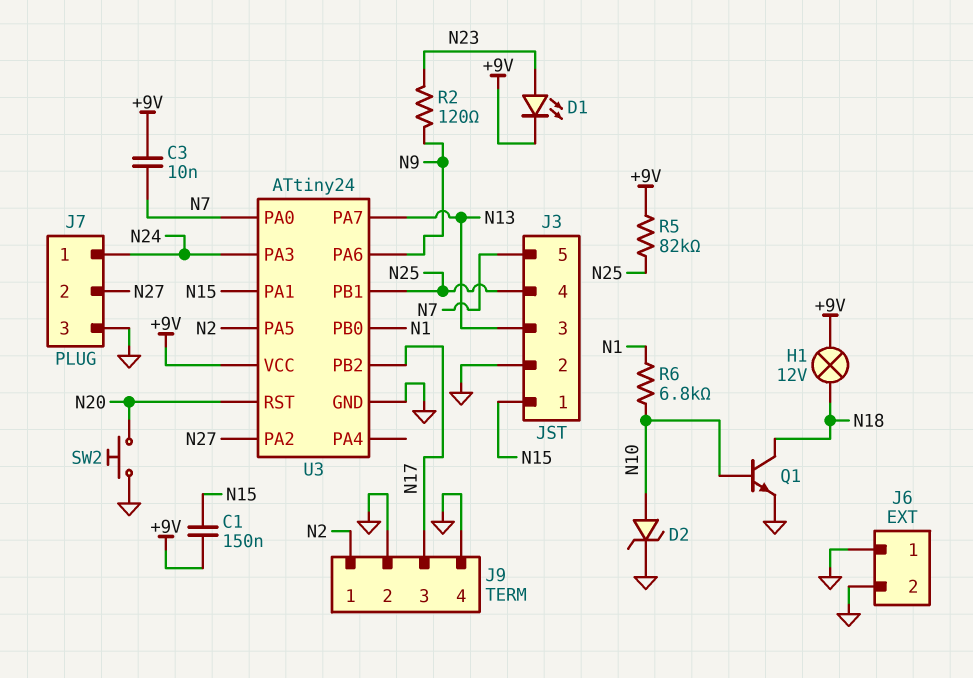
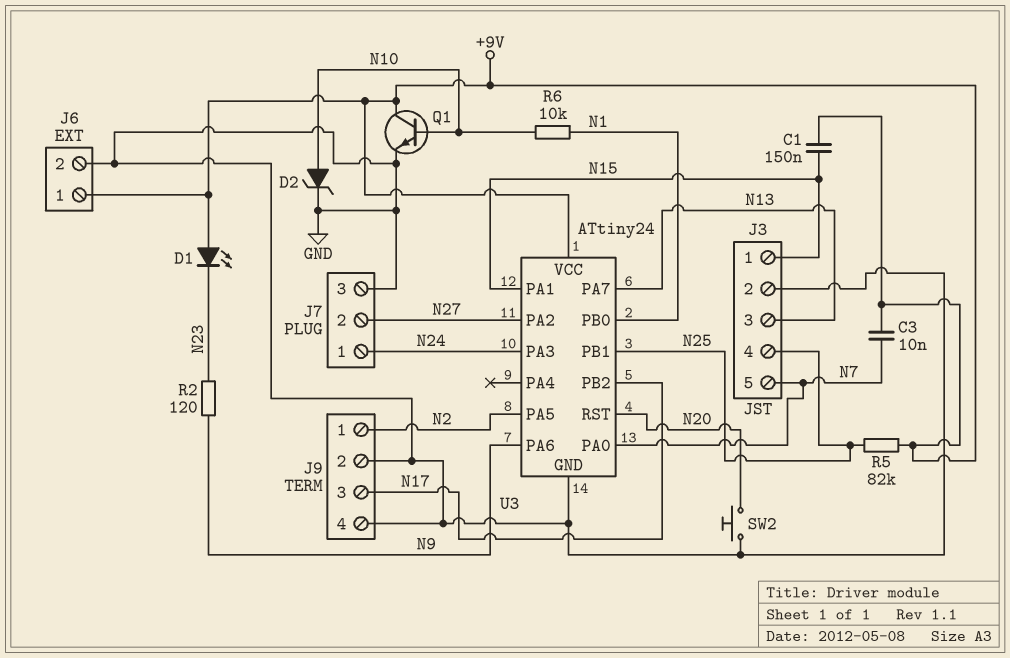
D1: LED (A N23, K +9V) -> LED (A +9V, K N23)
H1: lamp 12V (+9V, N18) -> none
J6 pin 1: GND -> +9V
Q1: NPN (B N10, C N18, E GND) -> NPN (B N10, C +9V, E GND)
R6: 6.8k (N1, N10) -> 10k (N1, N10)

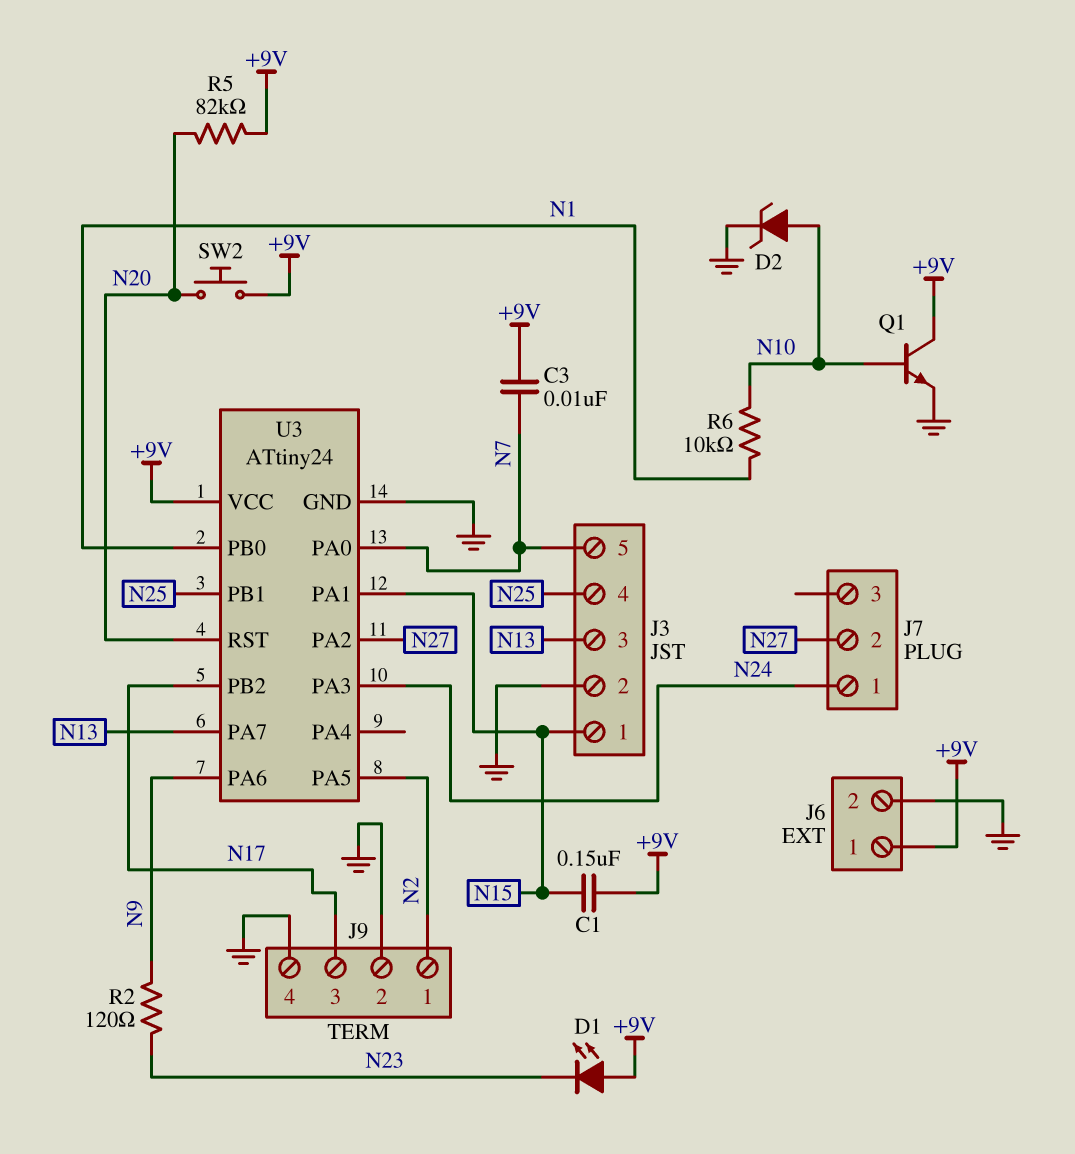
J7 pin 3: GND -> none
R5: 82k (+9V, N25) -> 82k (+9V, N20)
SW2: button (GND, N20) -> button (+9V, N20)

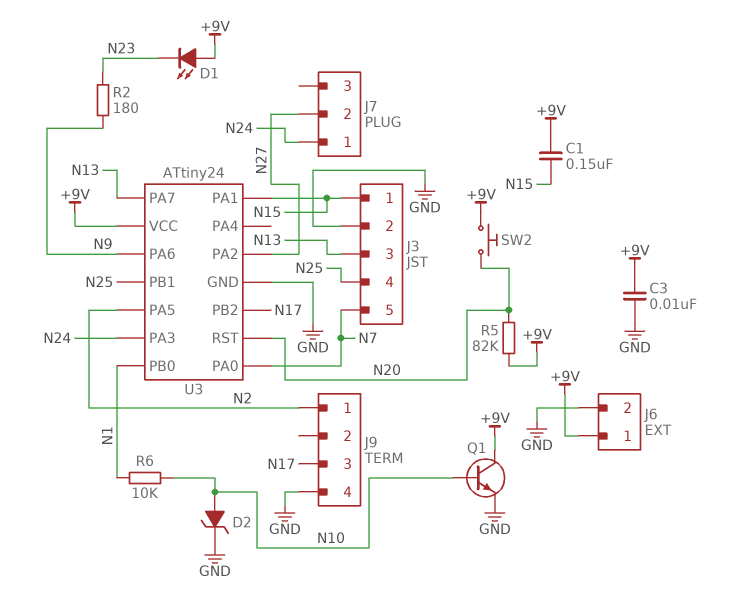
C3: 10nF (+9V, N7) -> 10nF (+9V, GND)
J9 pin 2: GND -> none
R2: 120 (N9, N23) -> 180 (N9, N23)

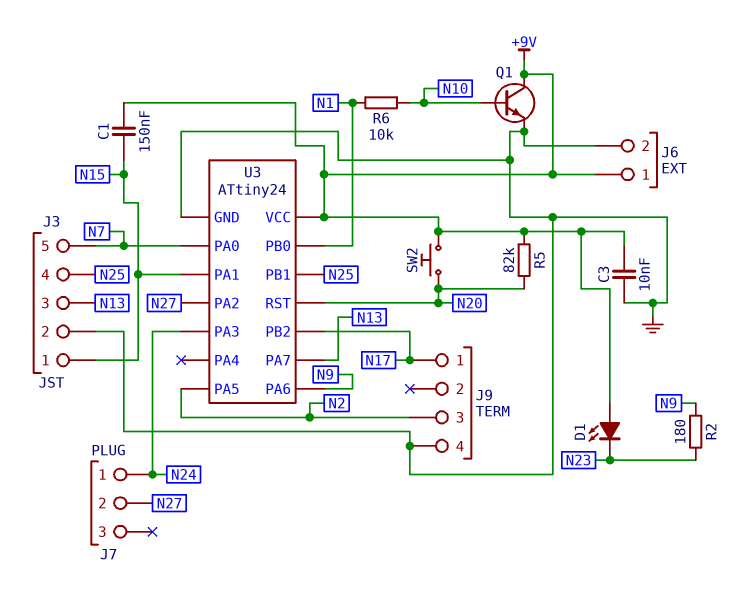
D2: zener (A N10, K GND) -> none
J9 pin 1: N2 -> N17
J9 pin 3: N17 -> N2

